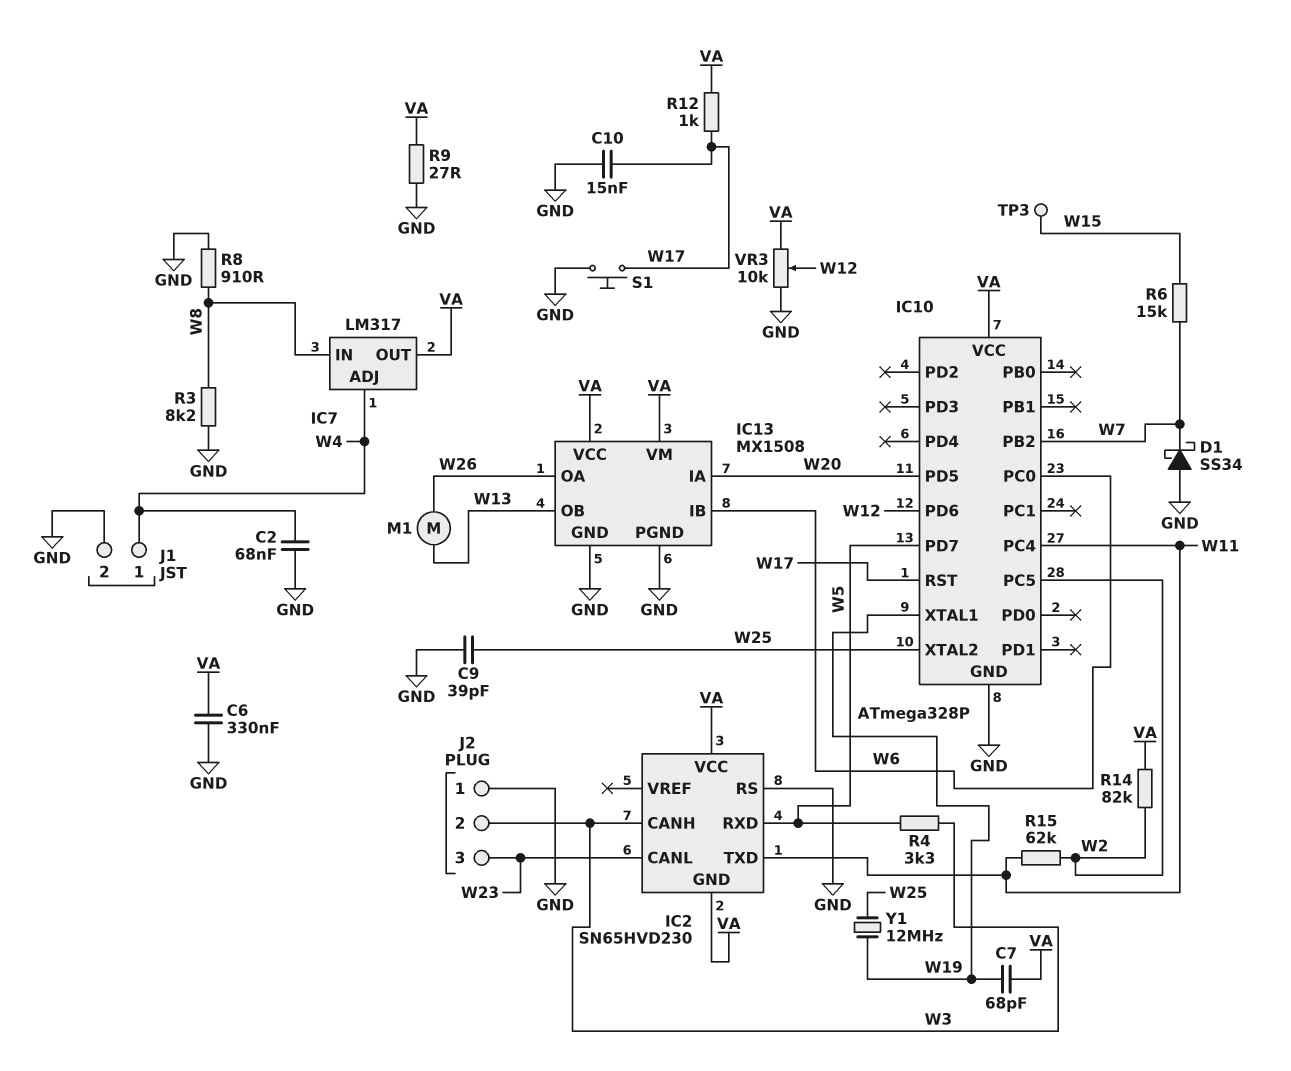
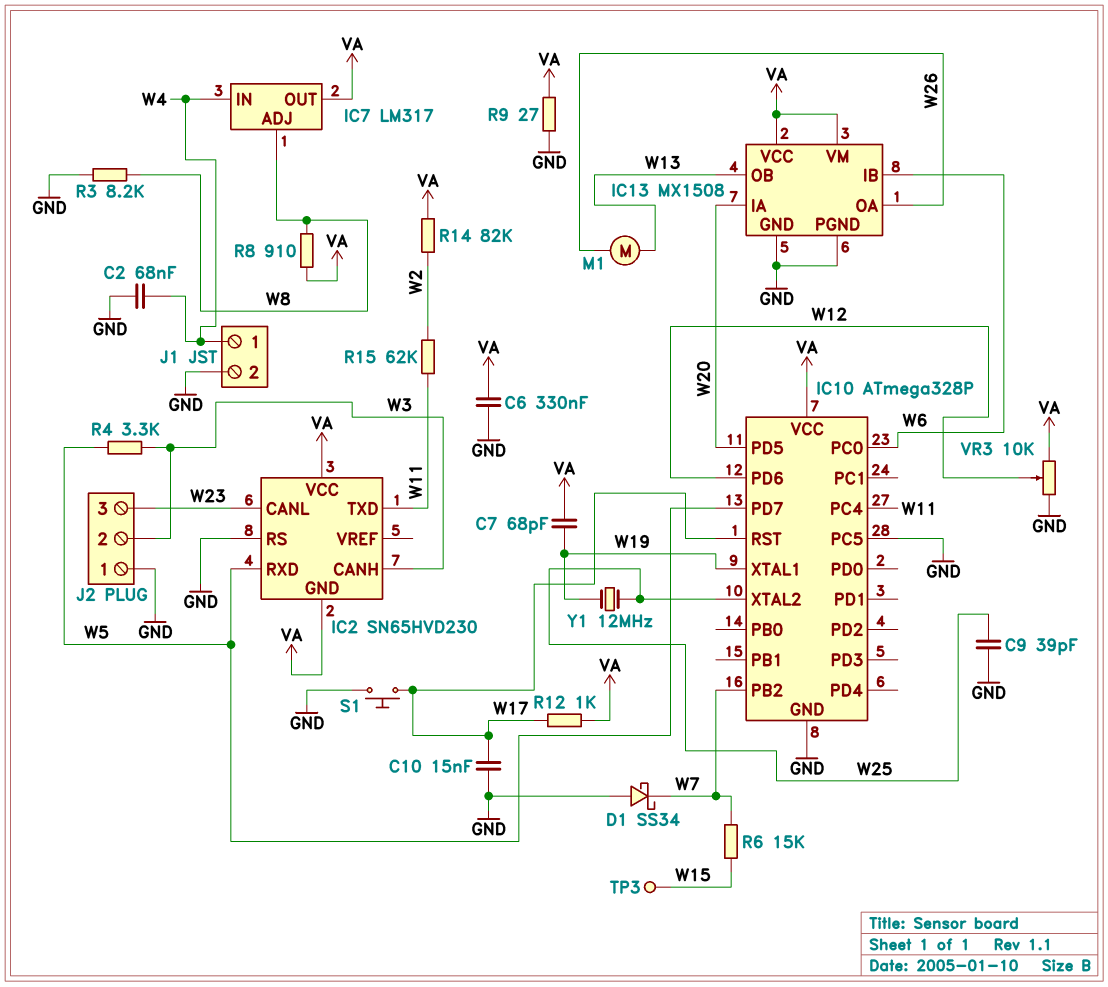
IC7 pin ADJ: W4 -> W8
IC7 pin IN: W8 -> W4
IC10 pin PC5: W2 -> GND
R8: 910 (GND, W8) -> 910 (VA, W8)

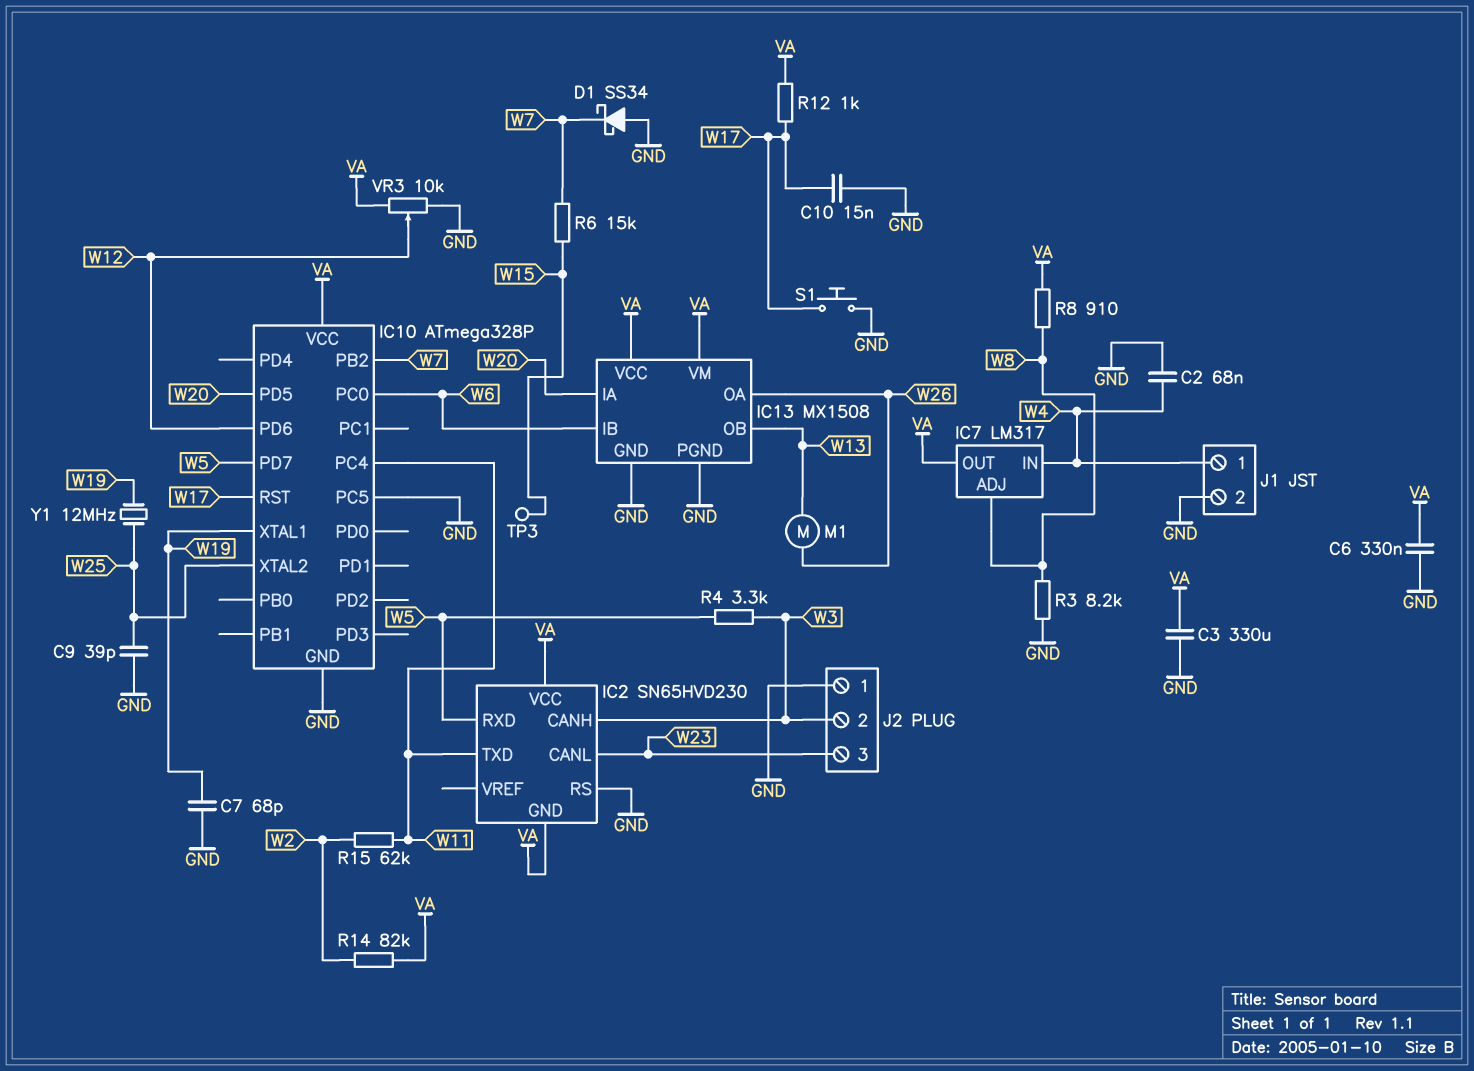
C3: none -> 330uF (GND, VA)
C7: 68pF (VA, W19) -> 68pF (GND, W19)
R9: 27 (GND, VA) -> none

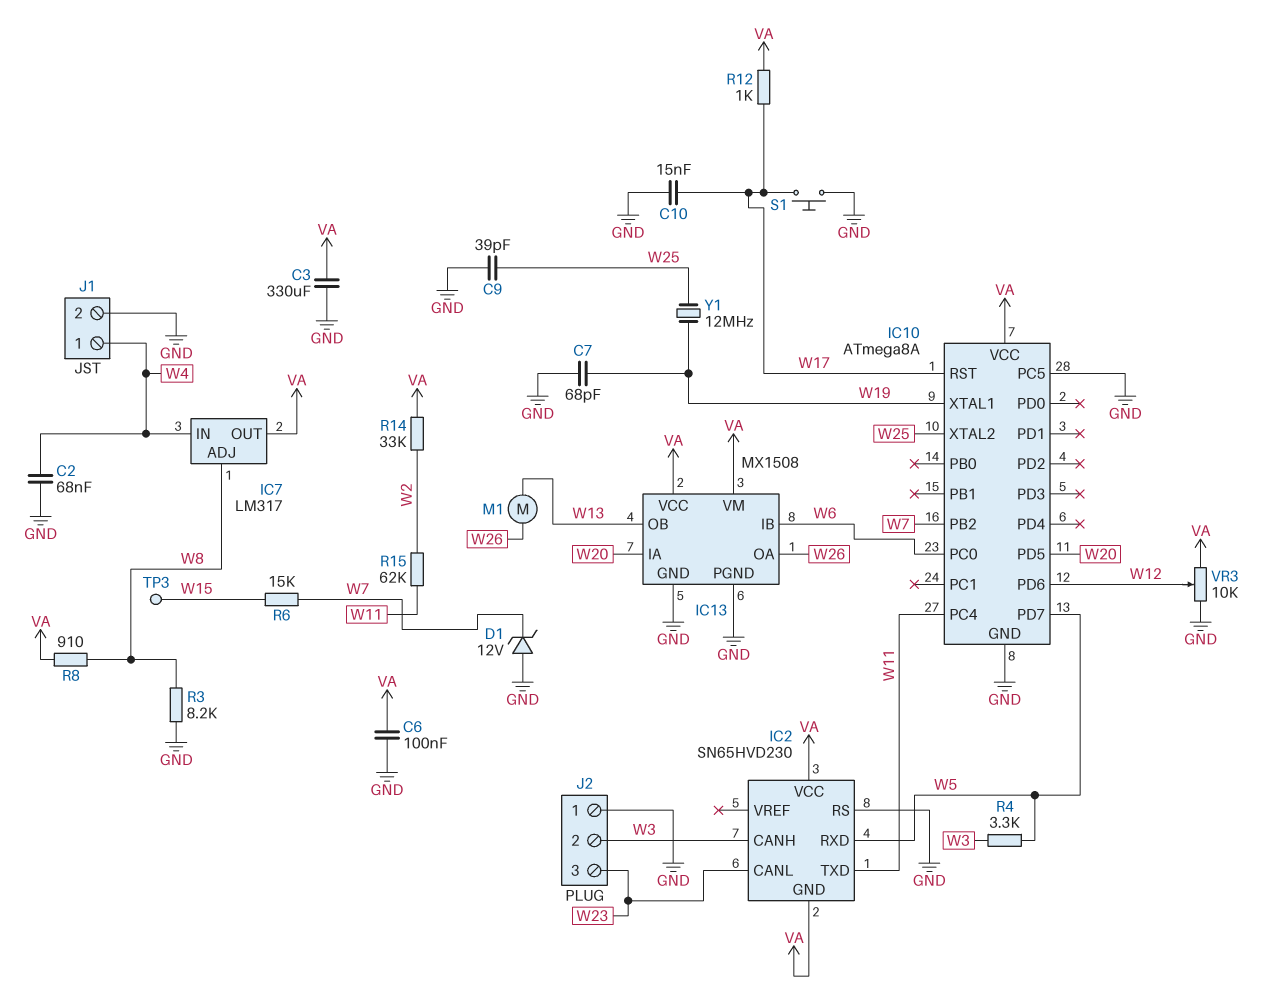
C6: 330nF (GND, VA) -> 100nF (GND, VA)
D1: schottky SS34 (A GND, K W7) -> zener 12V (A GND, K W7)
IC10: ATmega328P -> ATmega8A
R14: 82k (VA, W2) -> 33k (VA, W2)

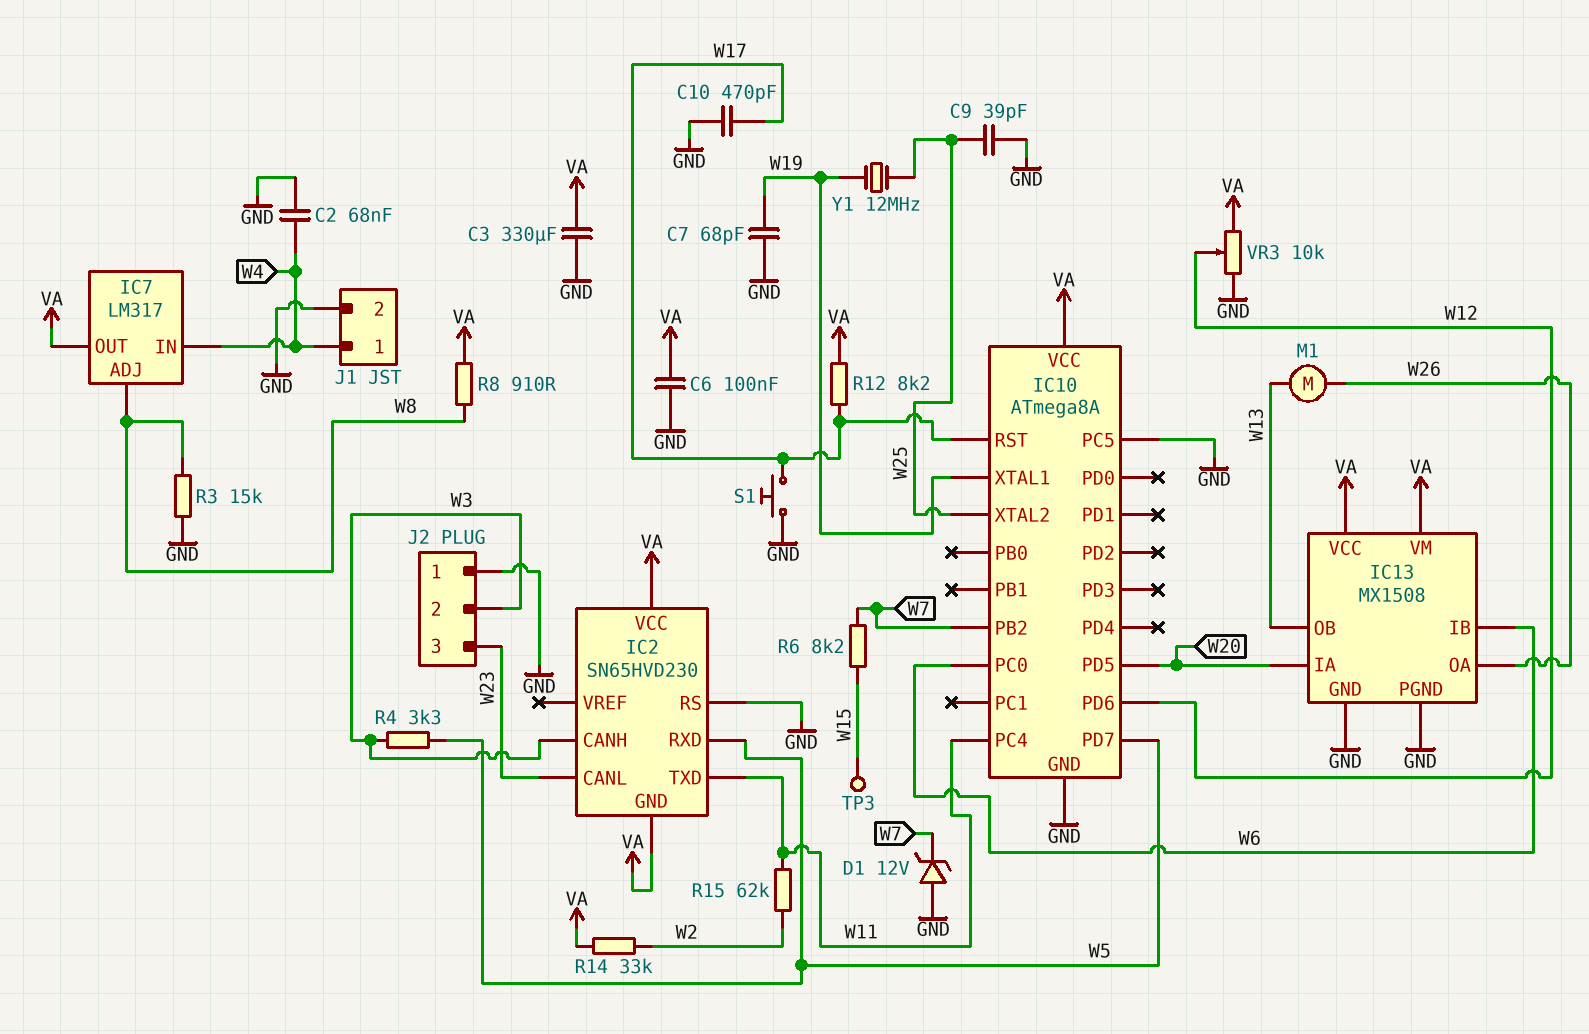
C10: 15nF (GND, W17) -> 470pF (GND, W17)
R3: 8.2k (GND, W8) -> 15k (GND, W8)
R6: 15k (W7, W15) -> 8.2k (W7, W15)
R12: 1k (VA, W17) -> 8.2k (VA, W17)

